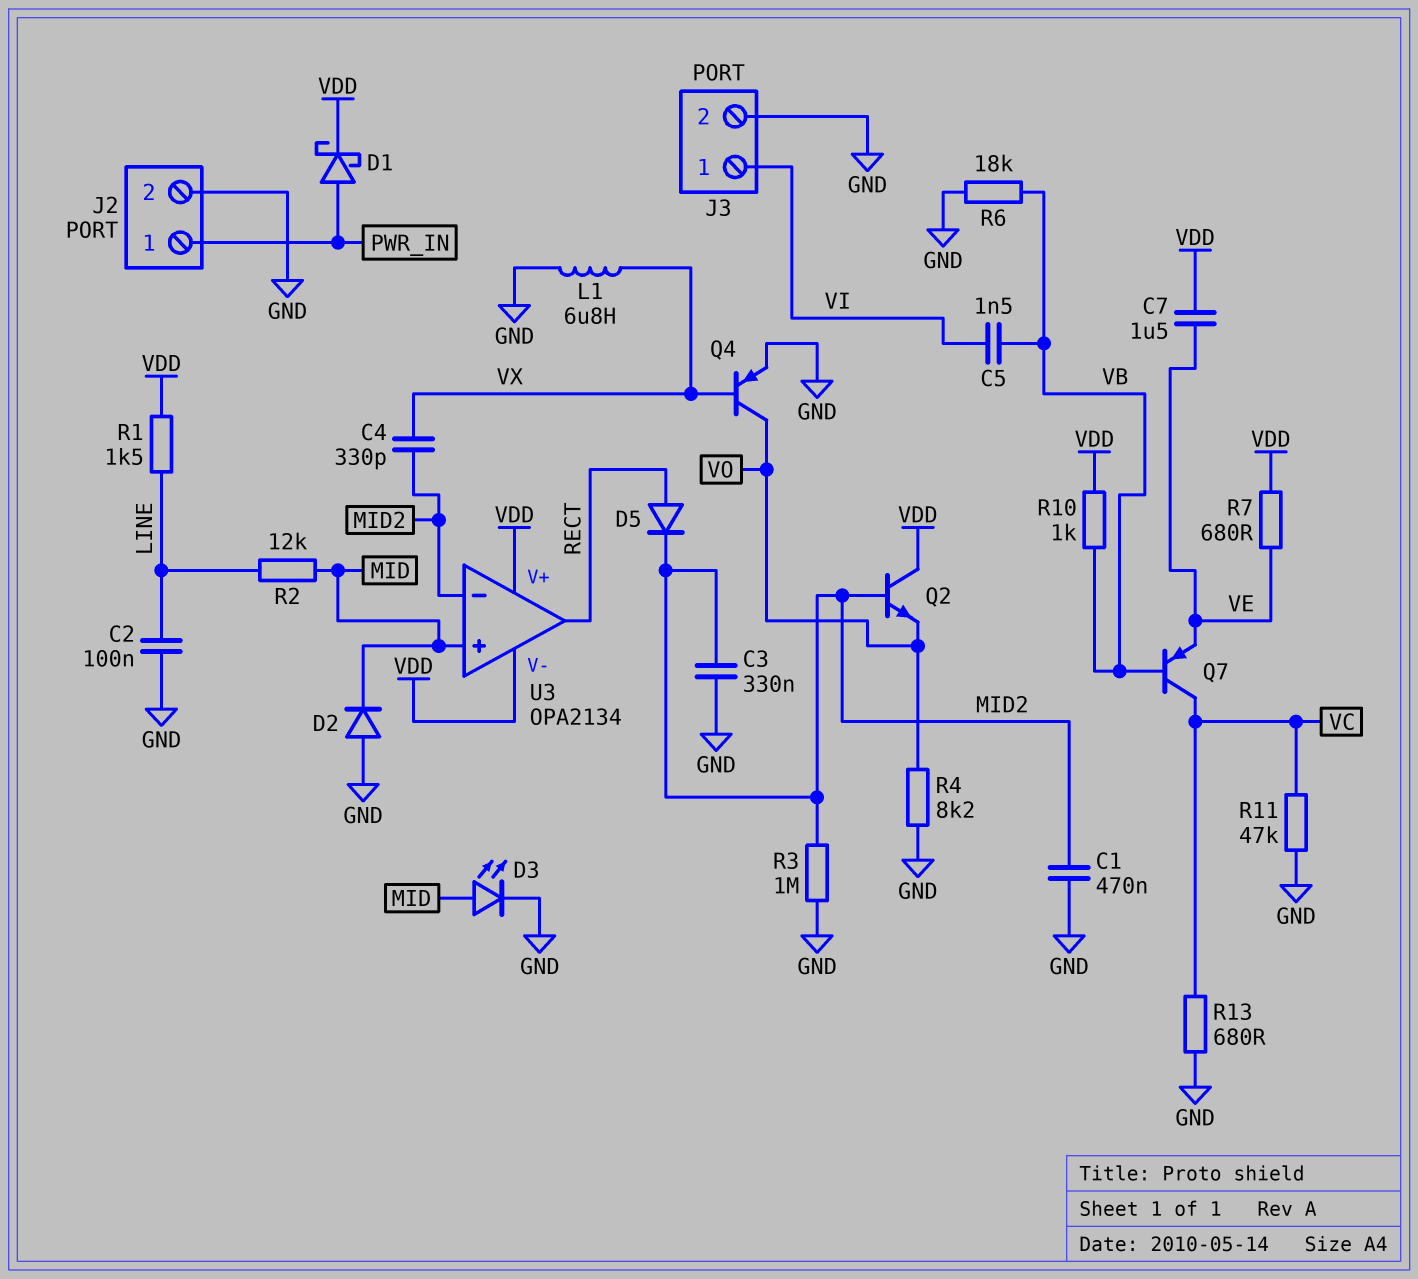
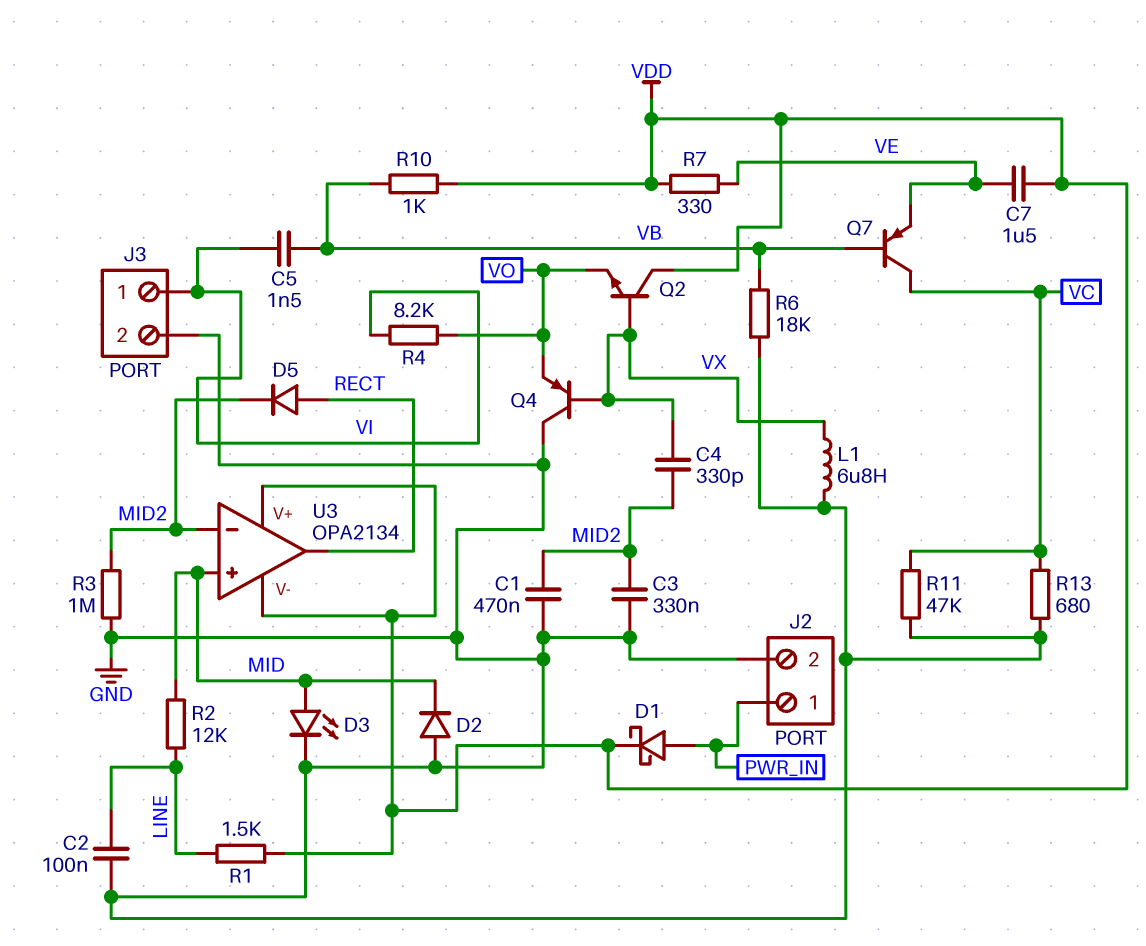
Q2: NPN (B MID2, C VDD, E VO) -> NPN (B VX, C VDD, E VO)
Q4: PNP (B VX, C VO, E GND) -> PNP (B VX, C GND, E VO)
R4: 8.2k (GND, VO) -> 8.2k (VI, VO)
R7: 680 (VDD, VE) -> 330 (VDD, VE)

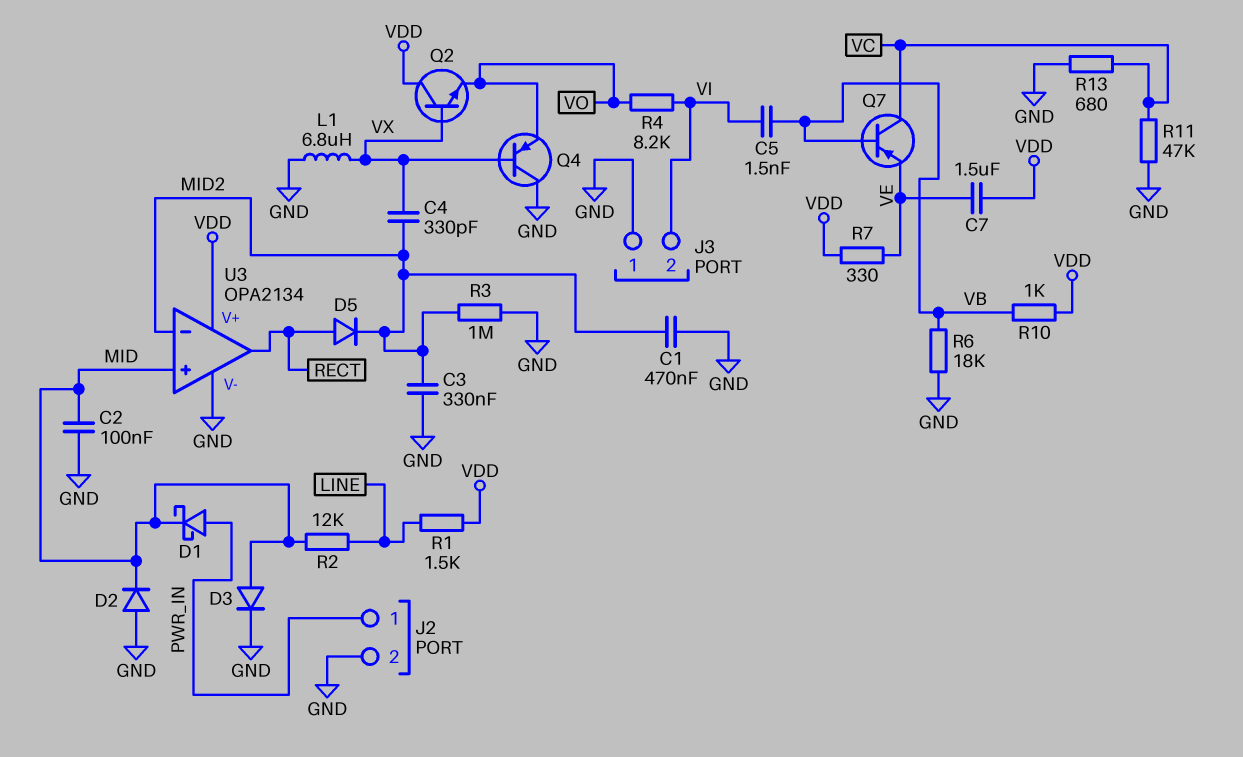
C2: 100nF (GND, LINE) -> 100nF (GND, MID)
D1: schottky (A PWR_IN, K VDD) -> schottky (A PWR_IN, K MID)
D3: LED (A MID, K GND) -> diode (A MID, K GND)
J3 pin 1: VI -> GND
J3 pin 2: GND -> VI
U3 pin V-: VDD -> GND

